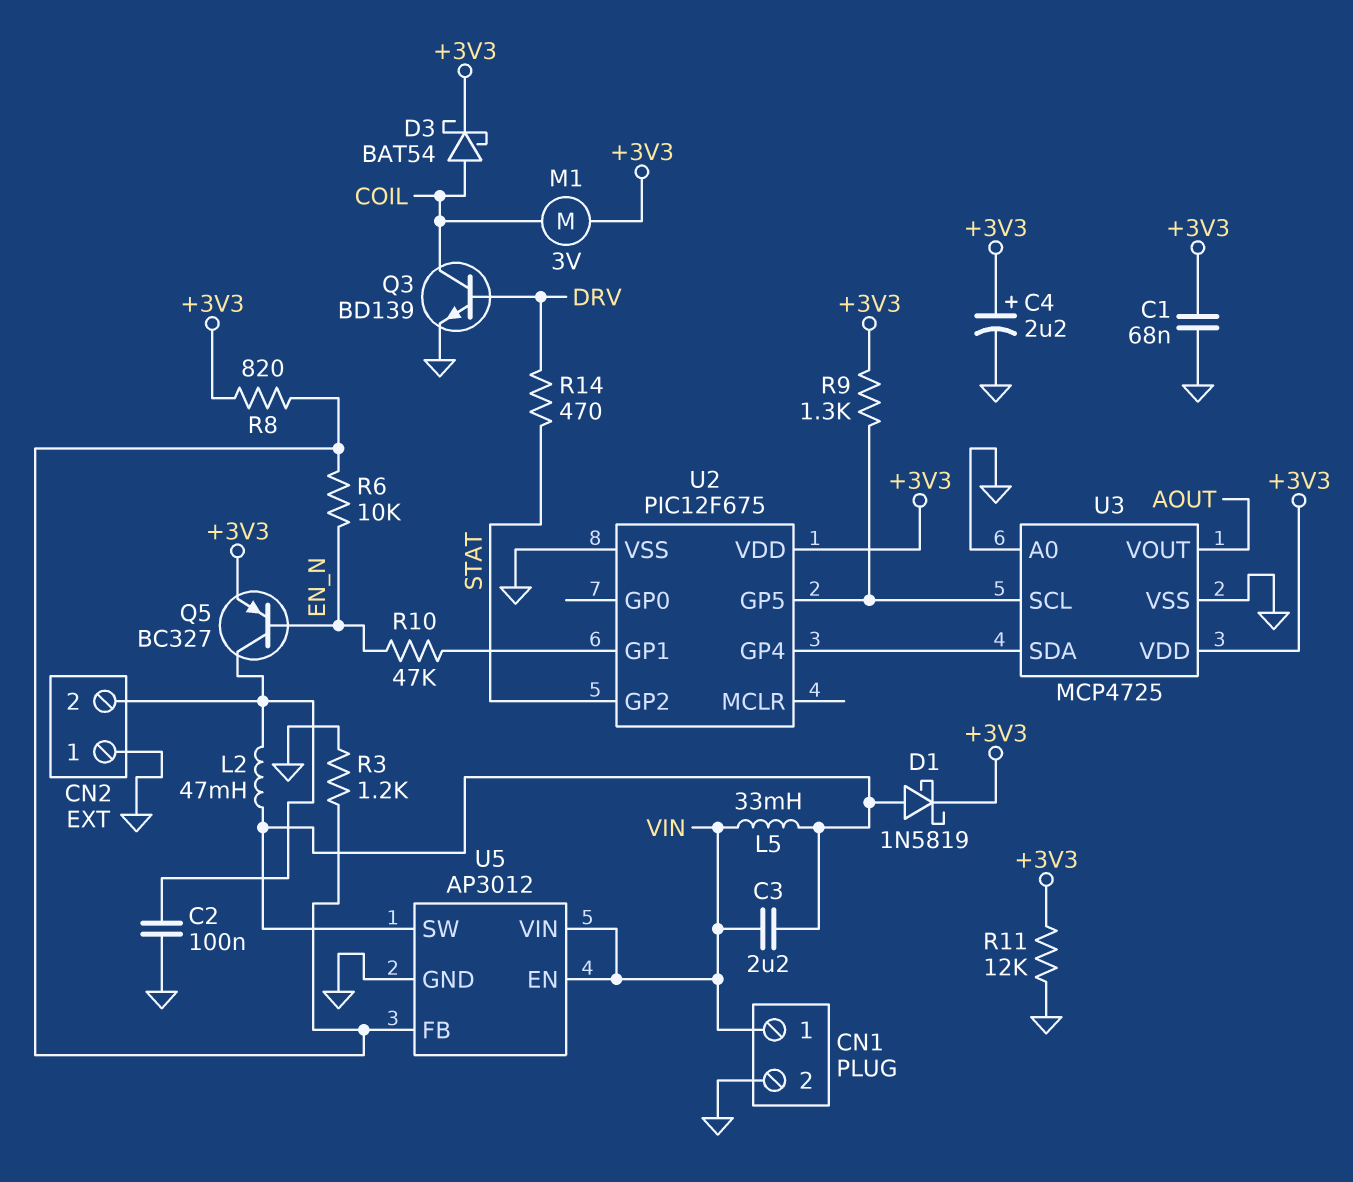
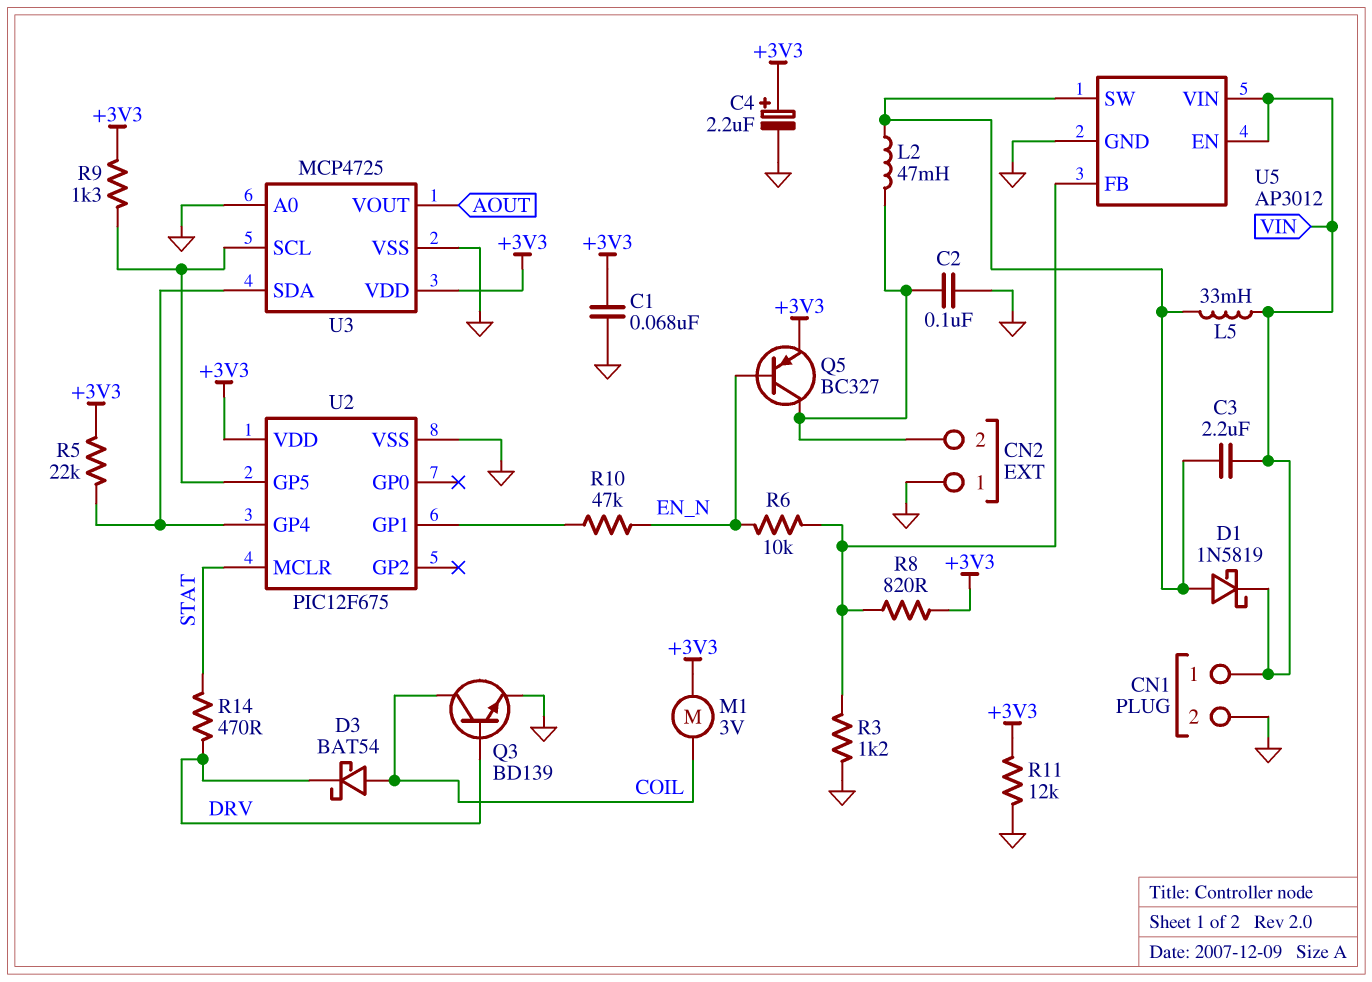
D1: schottky 1N5819 (A U5/SW, K +3V3) -> schottky 1N5819 (A U5/SW, K VIN)
D3: schottky BAT54 (A COIL, K +3V3) -> schottky BAT54 (A COIL, K DRV)
R5: none -> 22k (+3V3, U2/GP4)
U2 pin GP2: STAT -> none
U2 pin MCLR: none -> STAT

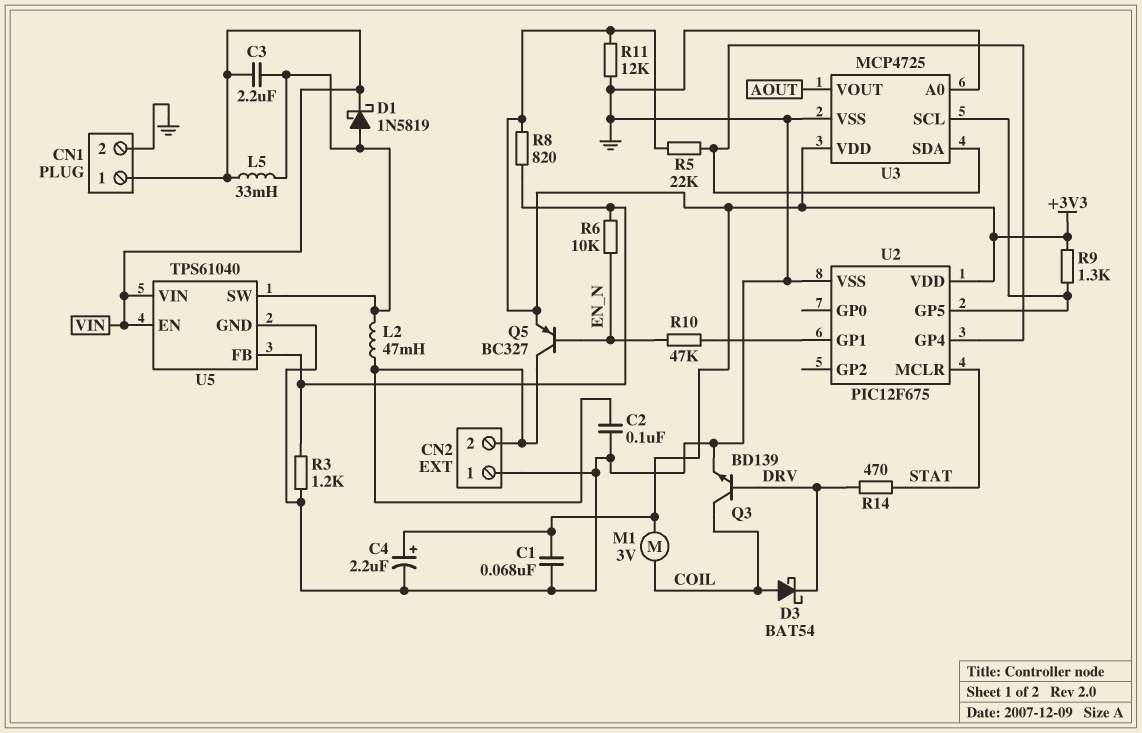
U5: AP3012 -> TPS61040

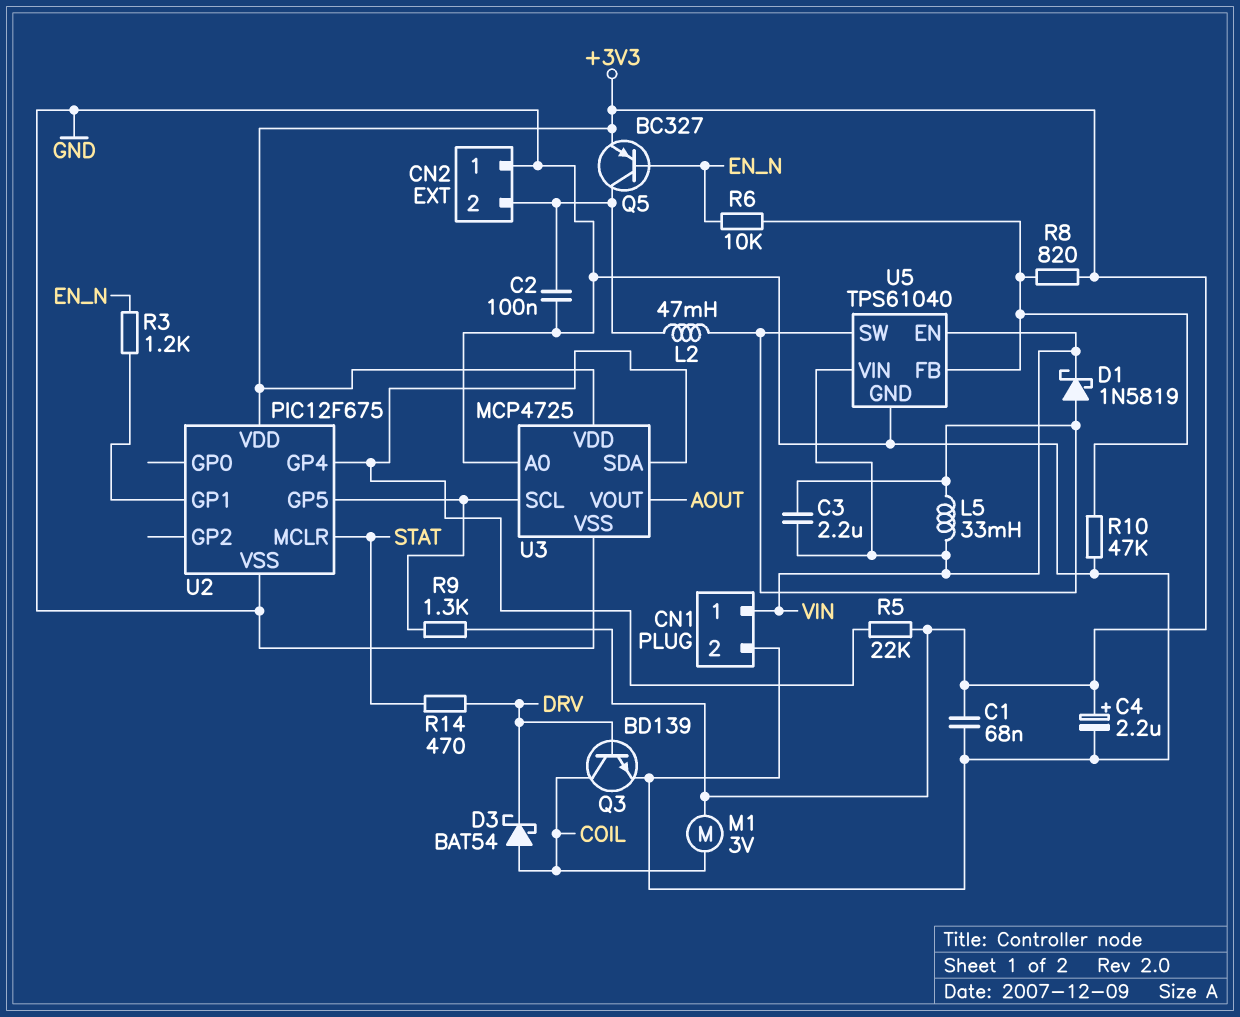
R3: 1.2k (GND, U5/FB) -> 1.2k (EN_N, U2/GP1)
R10: 47k (EN_N, U2/GP1) -> 47k (GND, U5/FB)
R11: 12k (+3V3, GND) -> none

